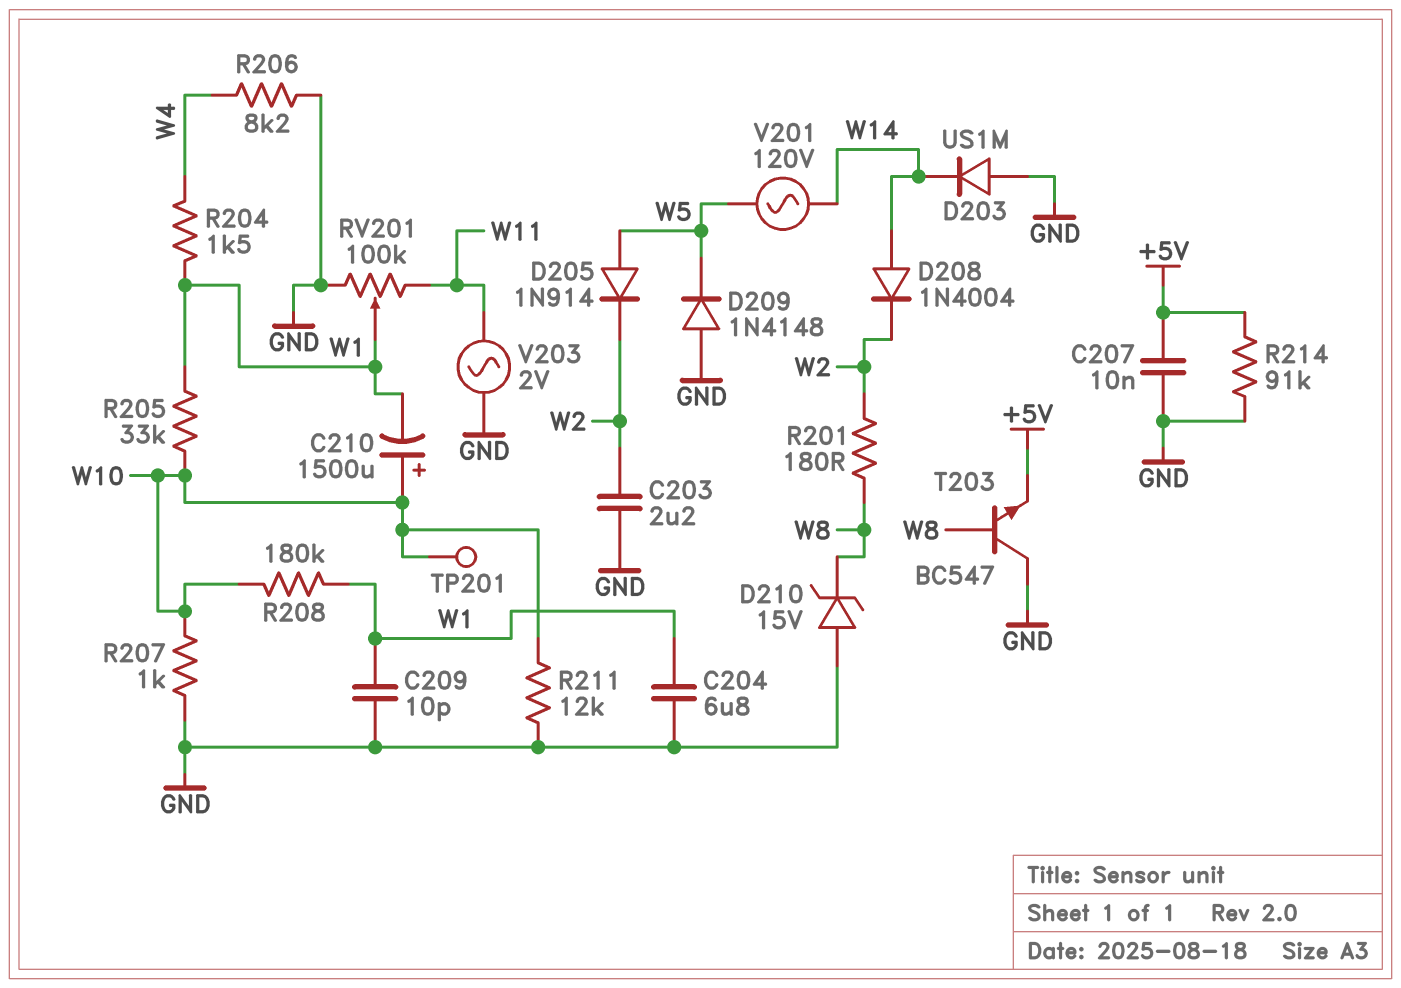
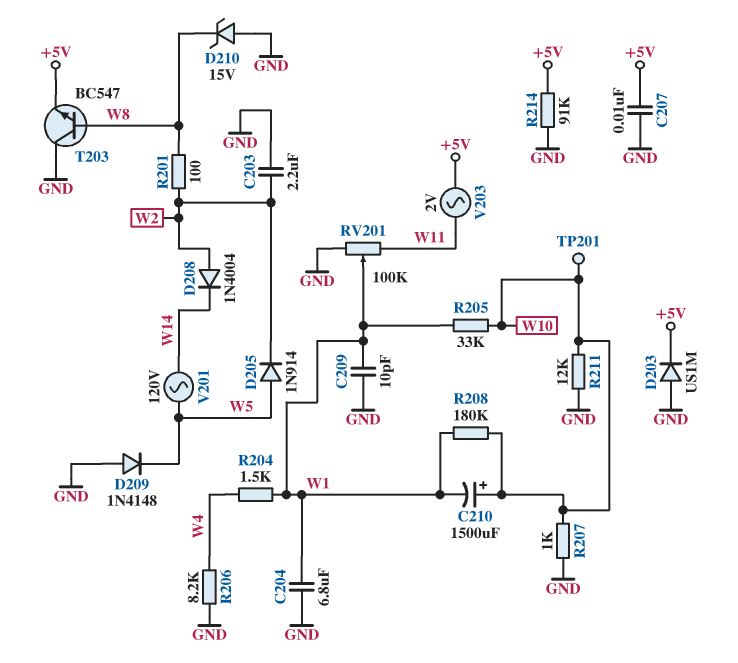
D203: diode US1M (A GND, K W14) -> diode US1M (A GND, K +5V)
D208: diode 1N4004 (A W14, K W2) -> diode 1N4004 (A W2, K W14)
R201: 180 (W2, W8) -> 100 (W2, W8)
V203: AC 2V (GND, W11) -> AC 2V (+5V, W11)

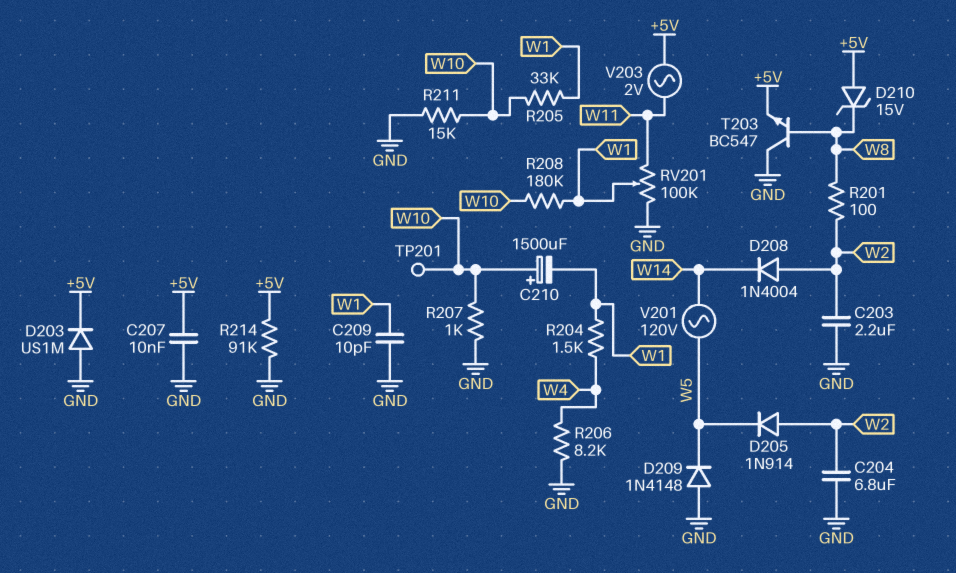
C204: 6.8uF (GND, W1) -> 6.8uF (GND, W2)
D205: diode 1N914 (A W5, K W2) -> diode 1N914 (A W2, K W5)
D210: zener 15V (A GND, K W8) -> zener 15V (A +5V, K W8)
R211: 12k (GND, W10) -> 15k (GND, W10)

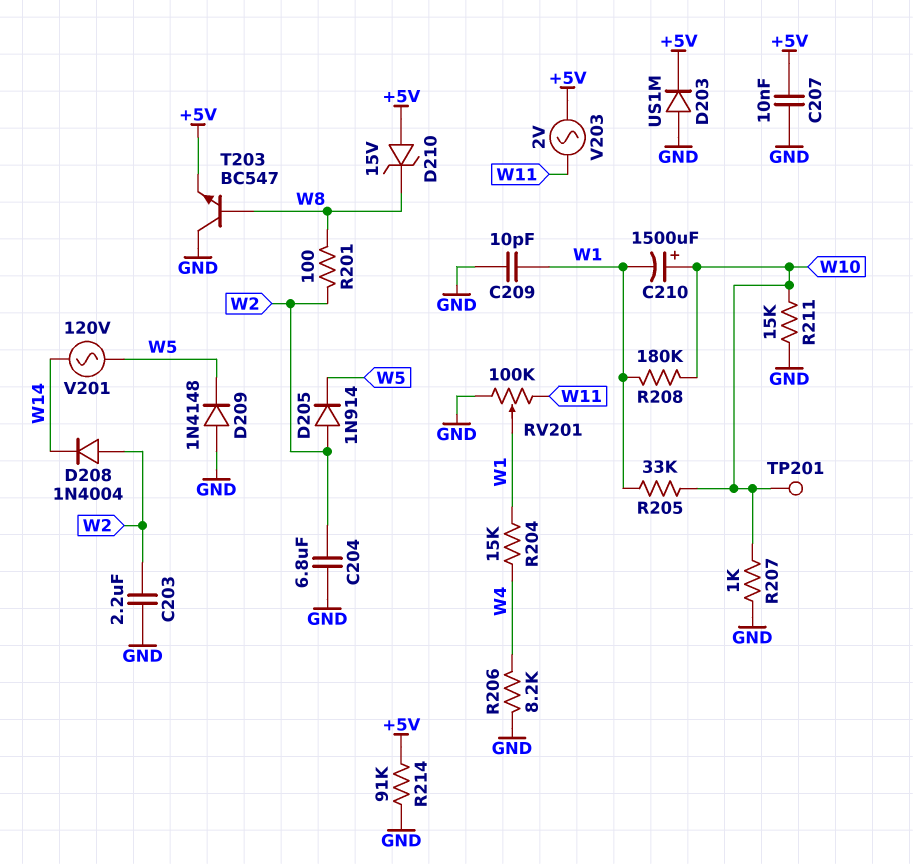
R204: 1.5k (W1, W4) -> 15k (W1, W4)

